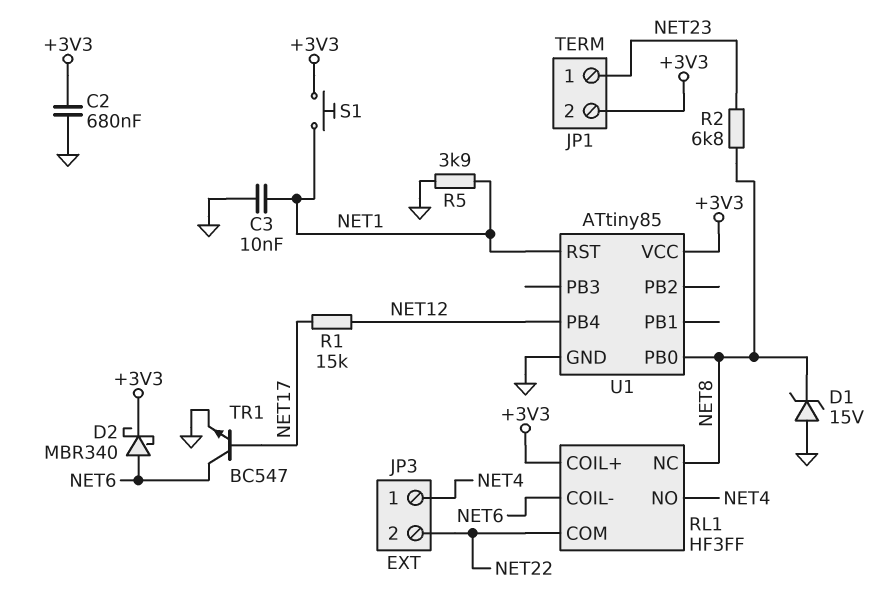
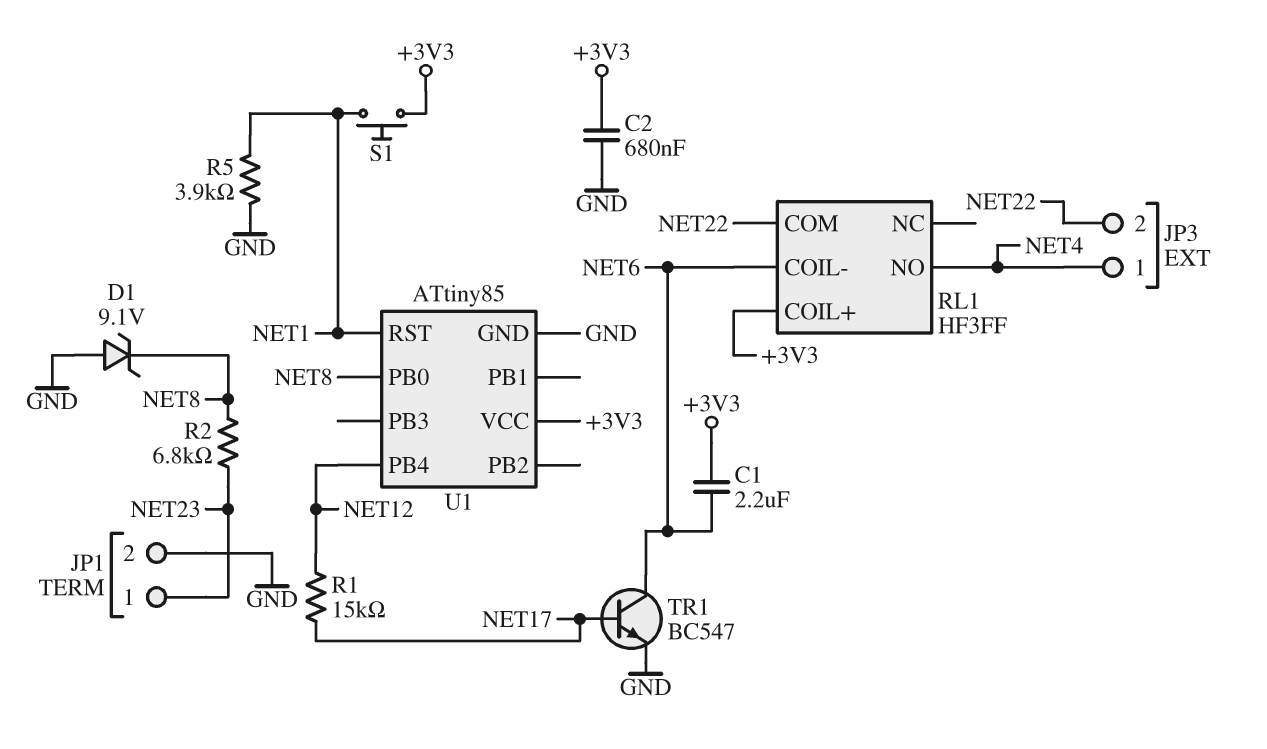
C1: none -> 2.2uF (+3V3, NET6)
C3: 10nF (GND, NET1) -> none
D1: zener 15V (A GND, K NET8) -> zener 9.1V (A GND, K NET8)
D2: schottky MBR340 (A NET6, K +3V3) -> none
JP1 pin 2: +3V3 -> GND
RL1 pin NC: NET8 -> none

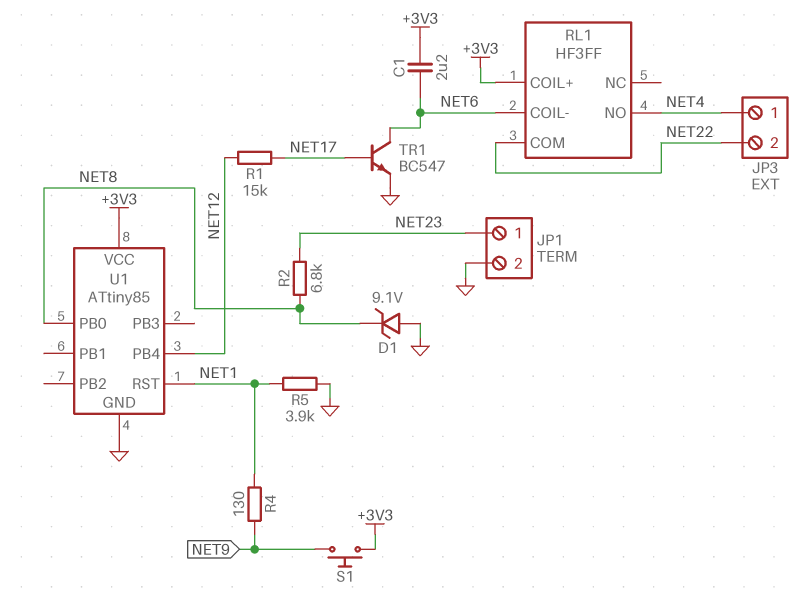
C2: 680nF (+3V3, GND) -> none
R4: none -> 130 (NET1, NET9)
S1: button (+3V3, NET1) -> button (+3V3, NET9)

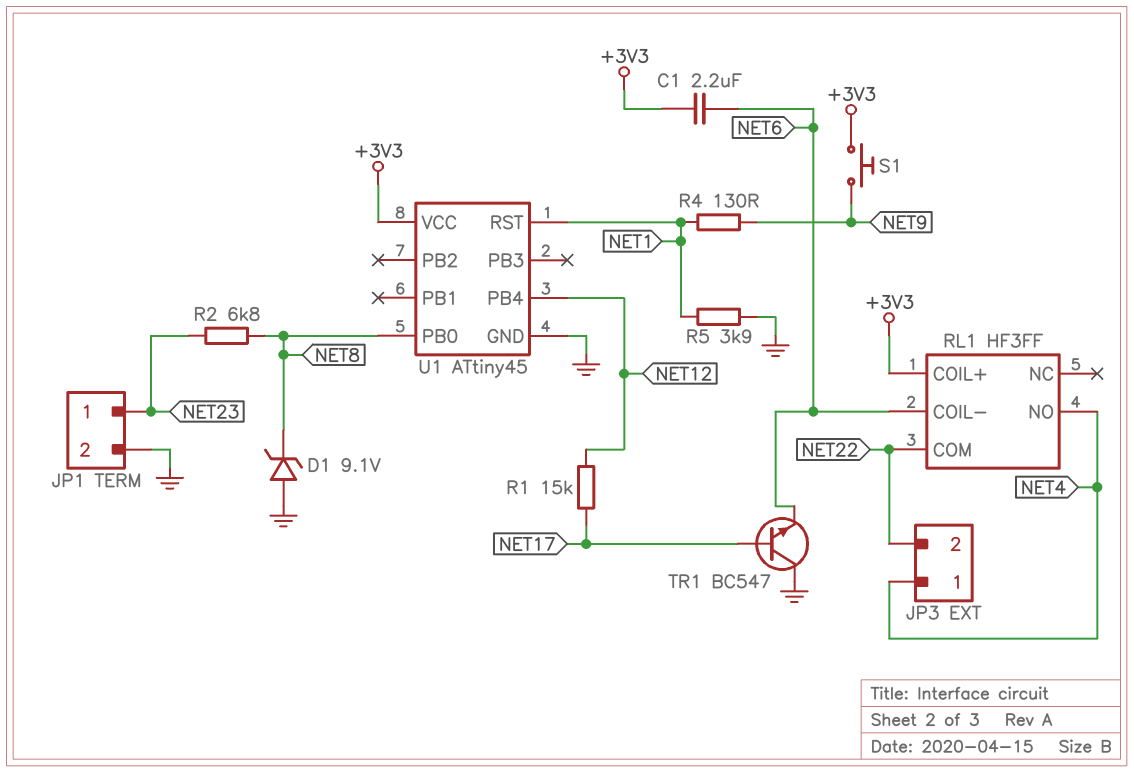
TR1: NPN BC547 (B NET17, C NET6, E GND) -> NPN BC547 (B NET17, C GND, E NET6)
U1: ATtiny85 -> ATtiny45

